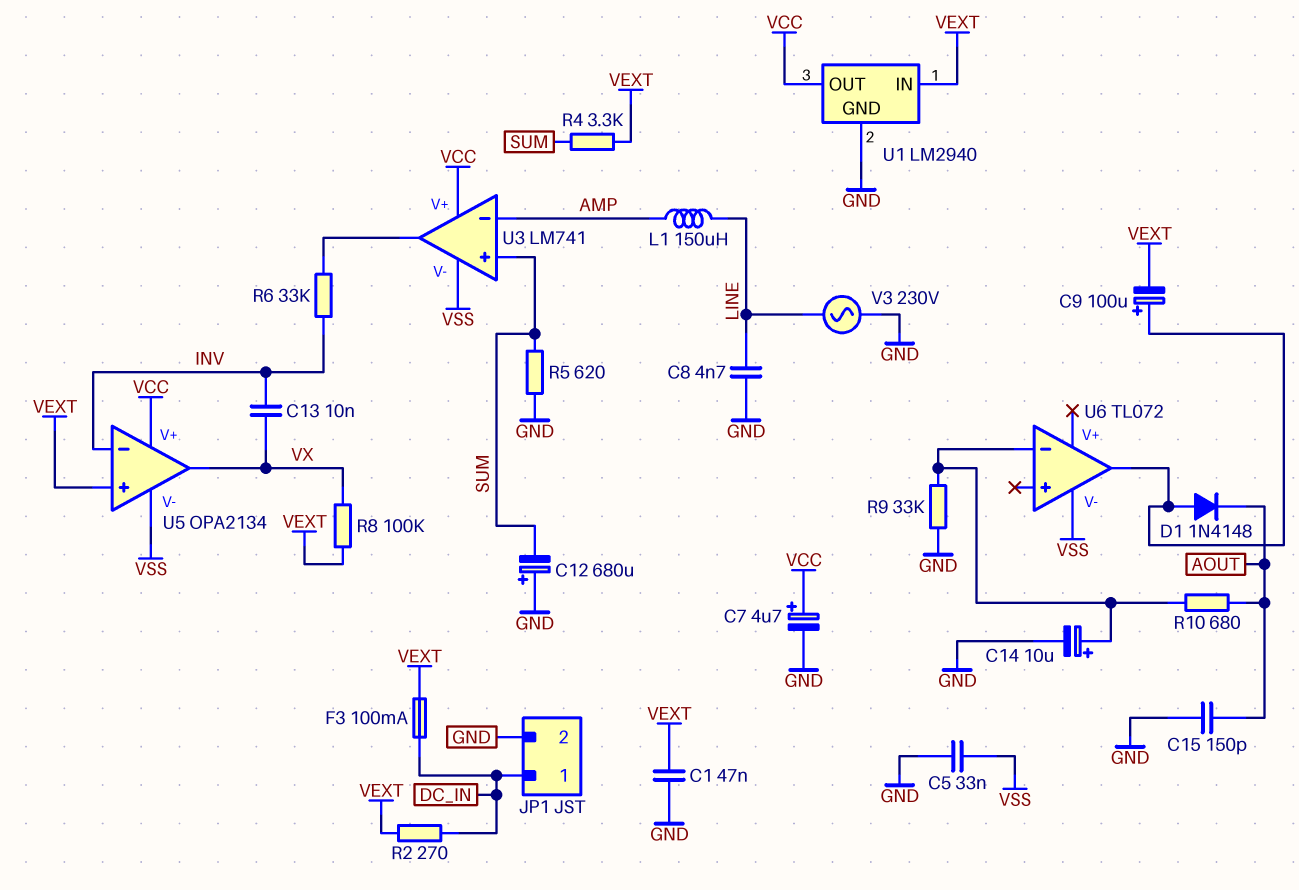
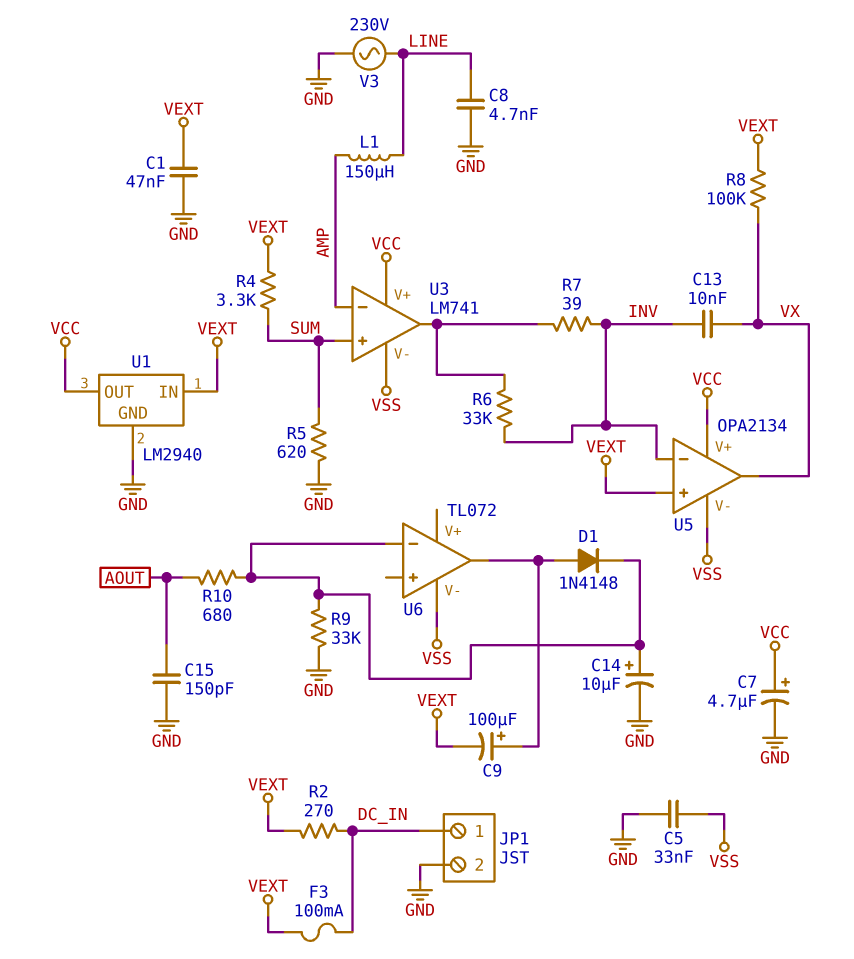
C12: 680uF (plus GND, minus SUM) -> none
D1: diode 1N4148 (A U6/out, K AOUT) -> diode 1N4148 (A U6/out, K U6/in-)
R7: none -> 39 (INV, U3/out)

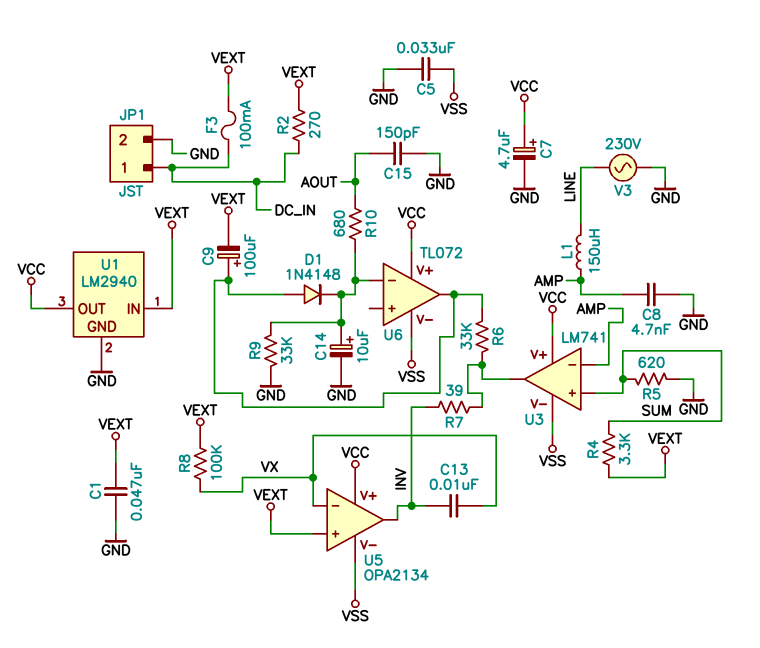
C8: 4.7nF (GND, LINE) -> 4.7nF (AMP, GND)
R6: 33k (INV, U3/out) -> 33k (U3/out, U6/out)
U5 pin in-: INV -> VX
U5 pin out: VX -> INV
U6 pin V+: none -> VCC

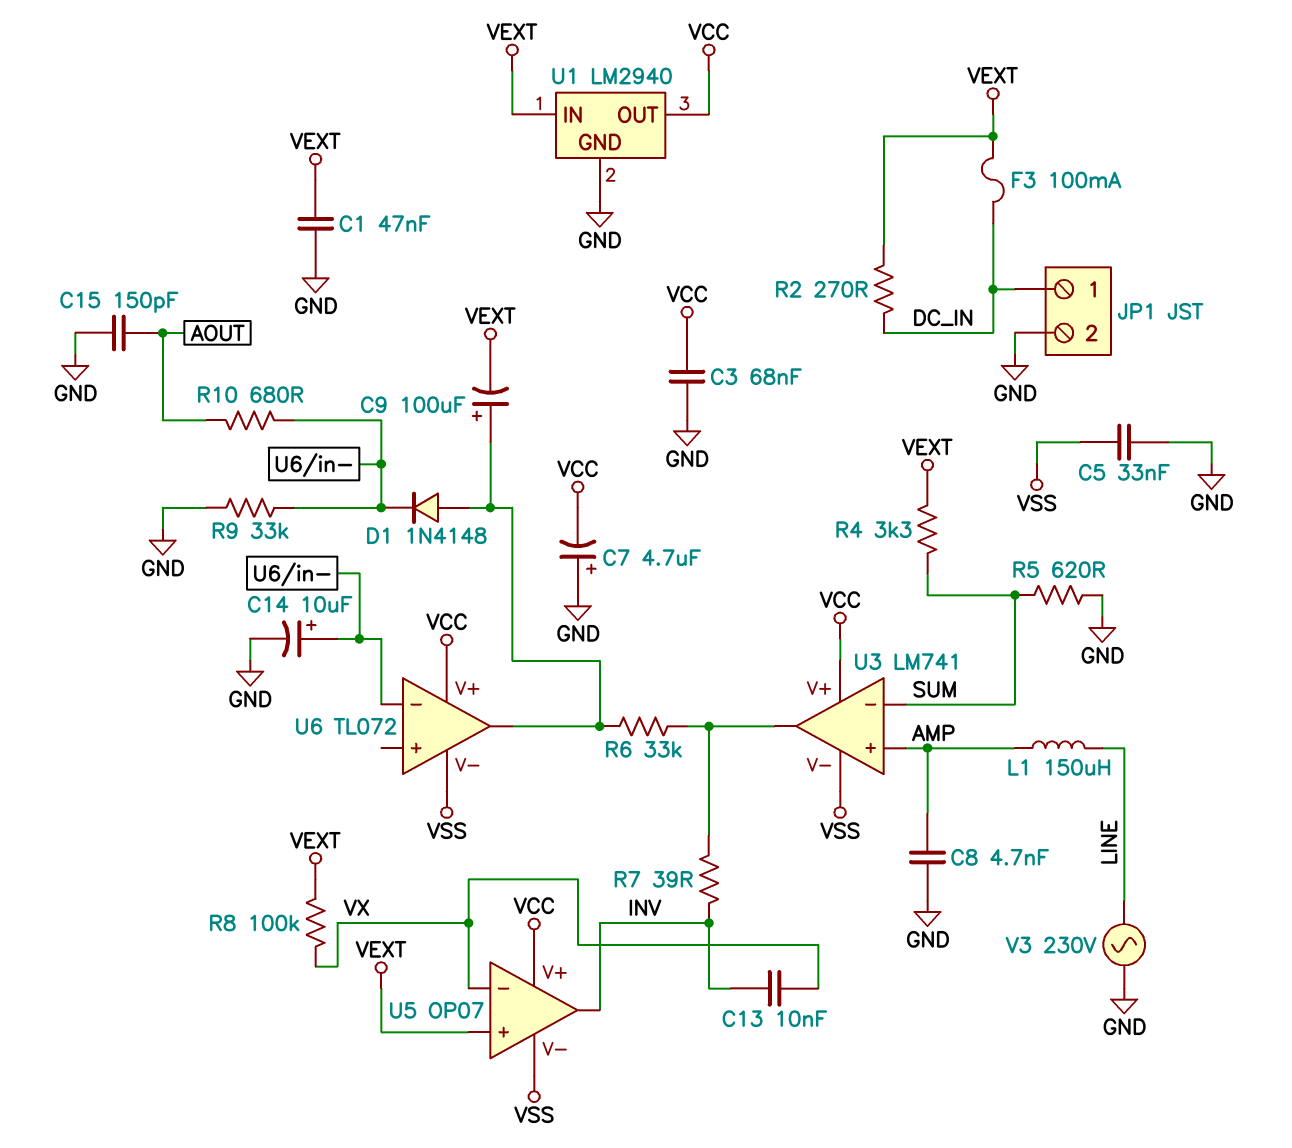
C3: none -> 68nF (GND, VCC)
C7: 4.7uF (plus VCC, minus GND) -> 4.7uF (plus GND, minus VCC)
U3 pin in+: SUM -> AMP
U3 pin in-: AMP -> SUM
U5: OPA2134 -> OP07

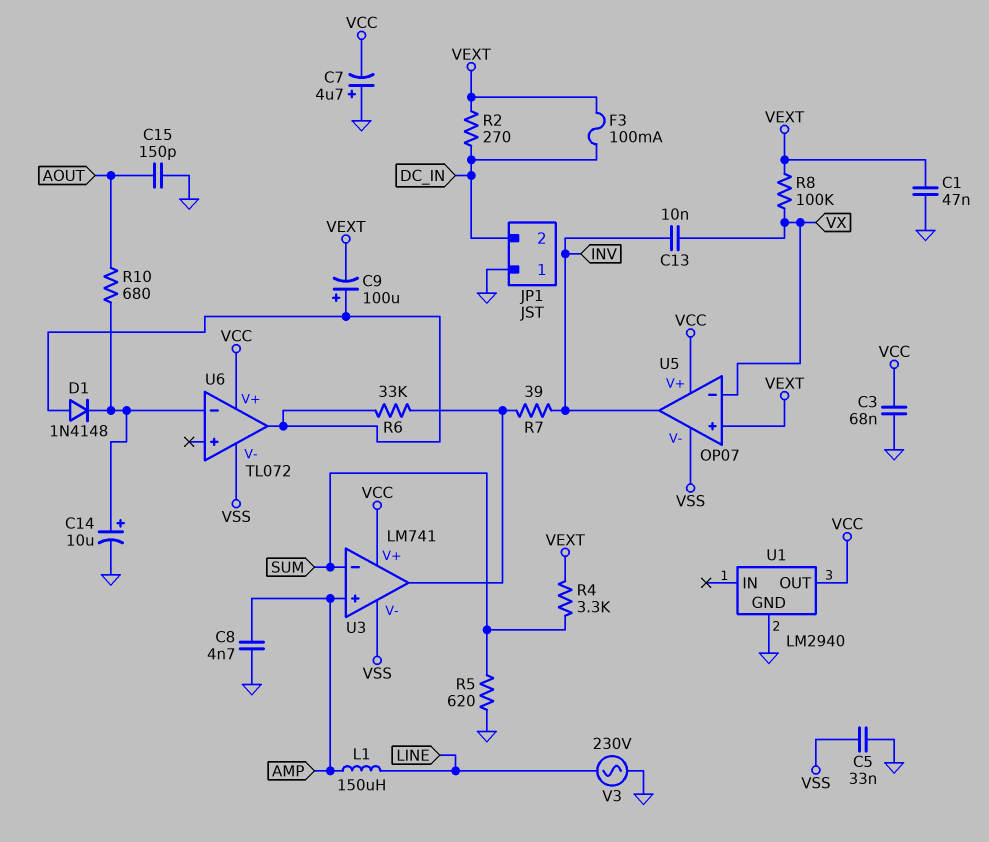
JP1 pin 1: DC_IN -> GND
JP1 pin 2: GND -> DC_IN
R9: 33k (GND, U6/in-) -> none
U1 pin IN: VEXT -> none

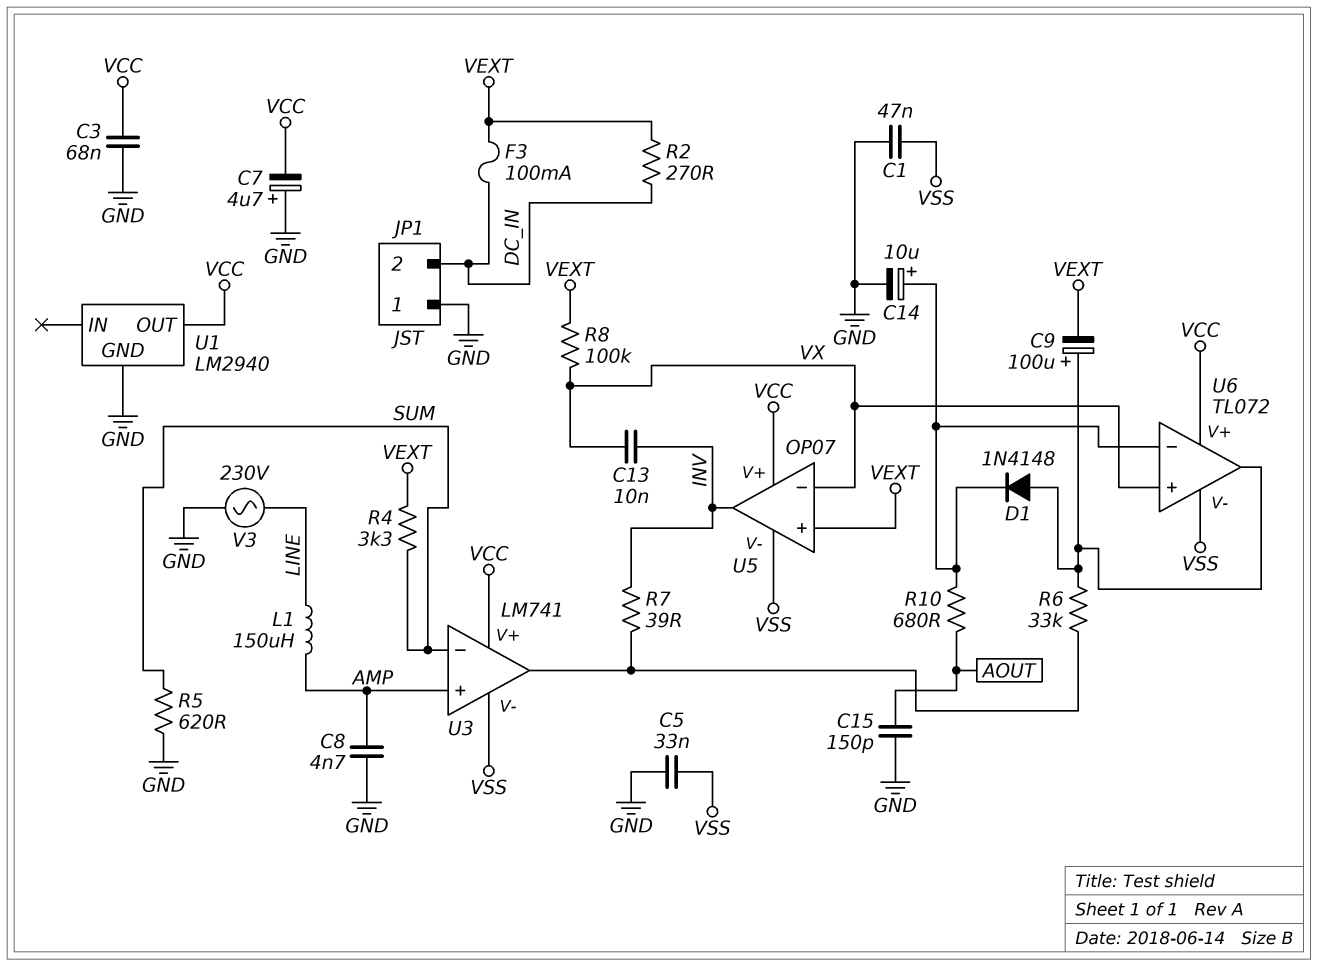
C1: 47nF (GND, VEXT) -> 47nF (GND, VSS)
U6 pin in+: none -> VX

